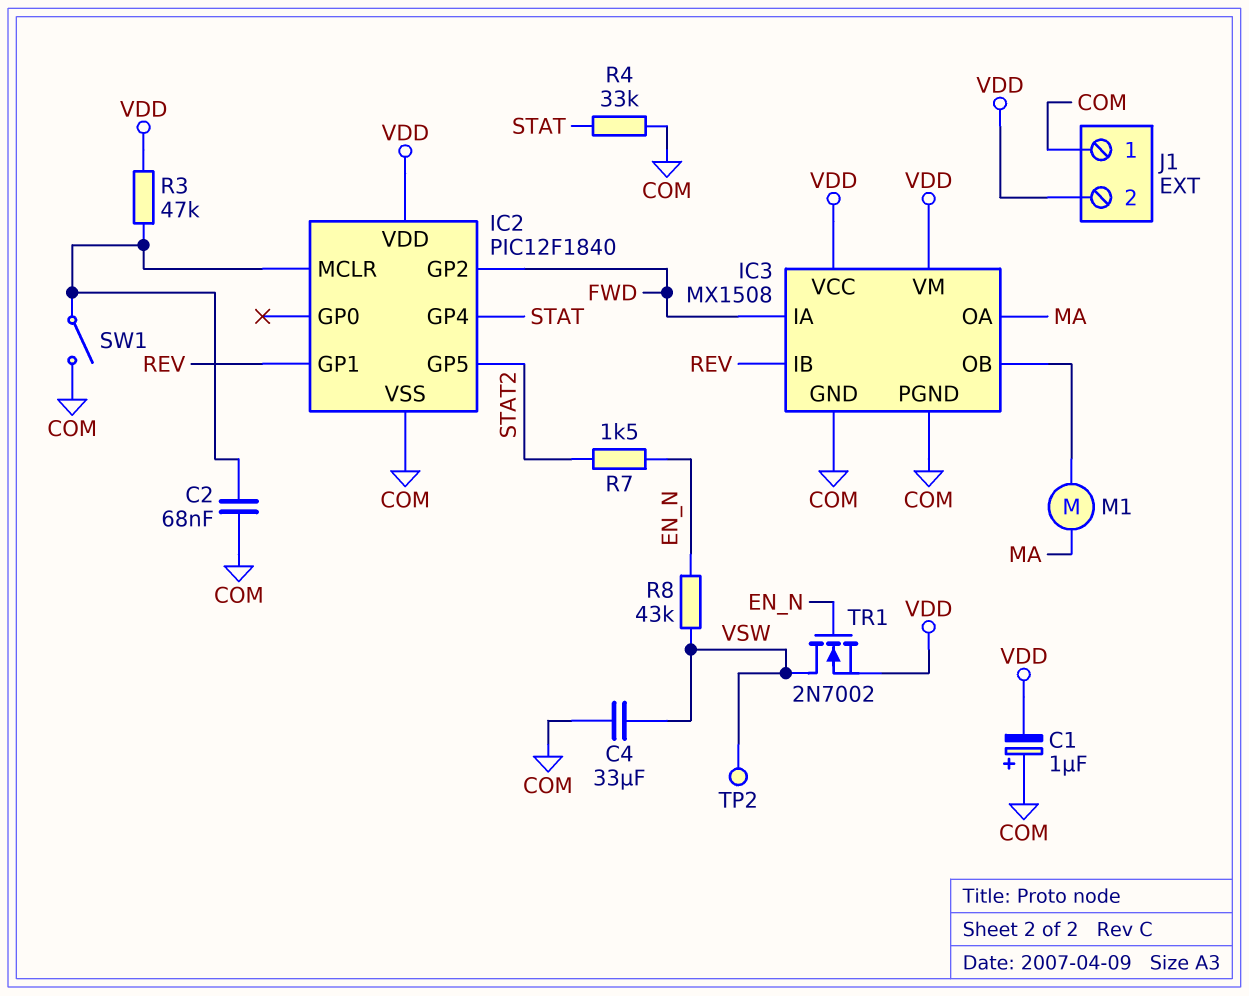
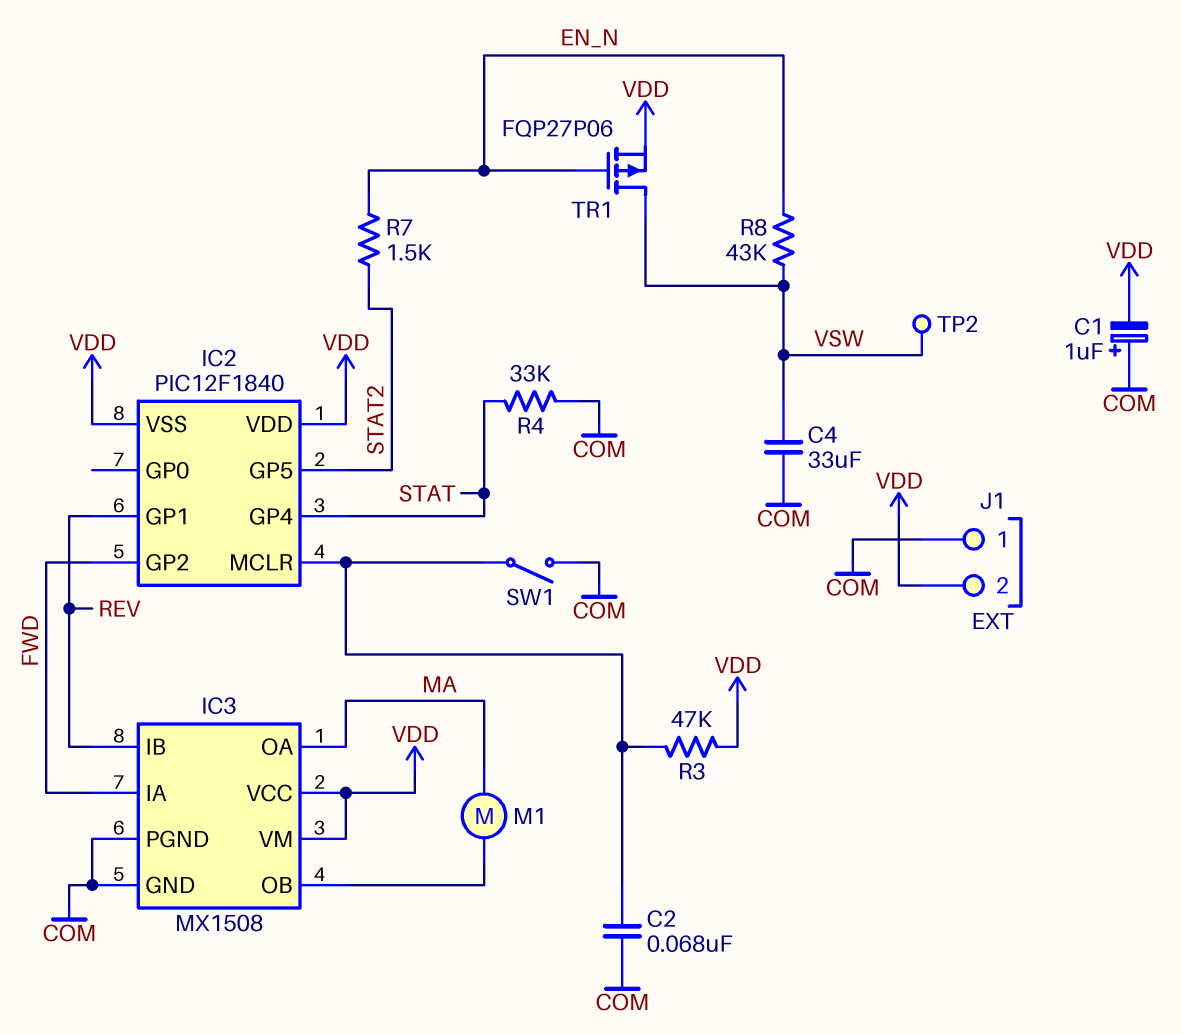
IC2 pin VSS: COM -> VDD
TR1: NMOS 2N7002 (G EN_N, D VSW, S VDD) -> PMOS FQP27P06 (G EN_N, D VSW, S VDD)

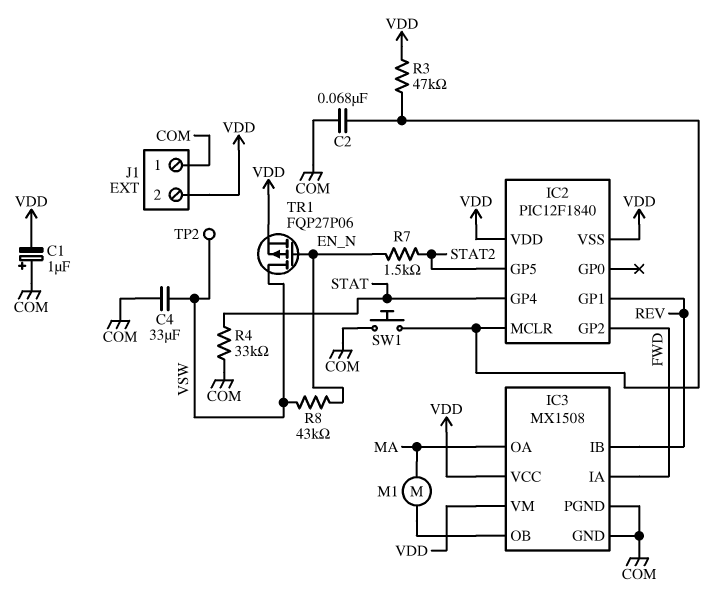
SW1: switch (COM, IC2/MCLR) -> button (COM, IC2/MCLR)

